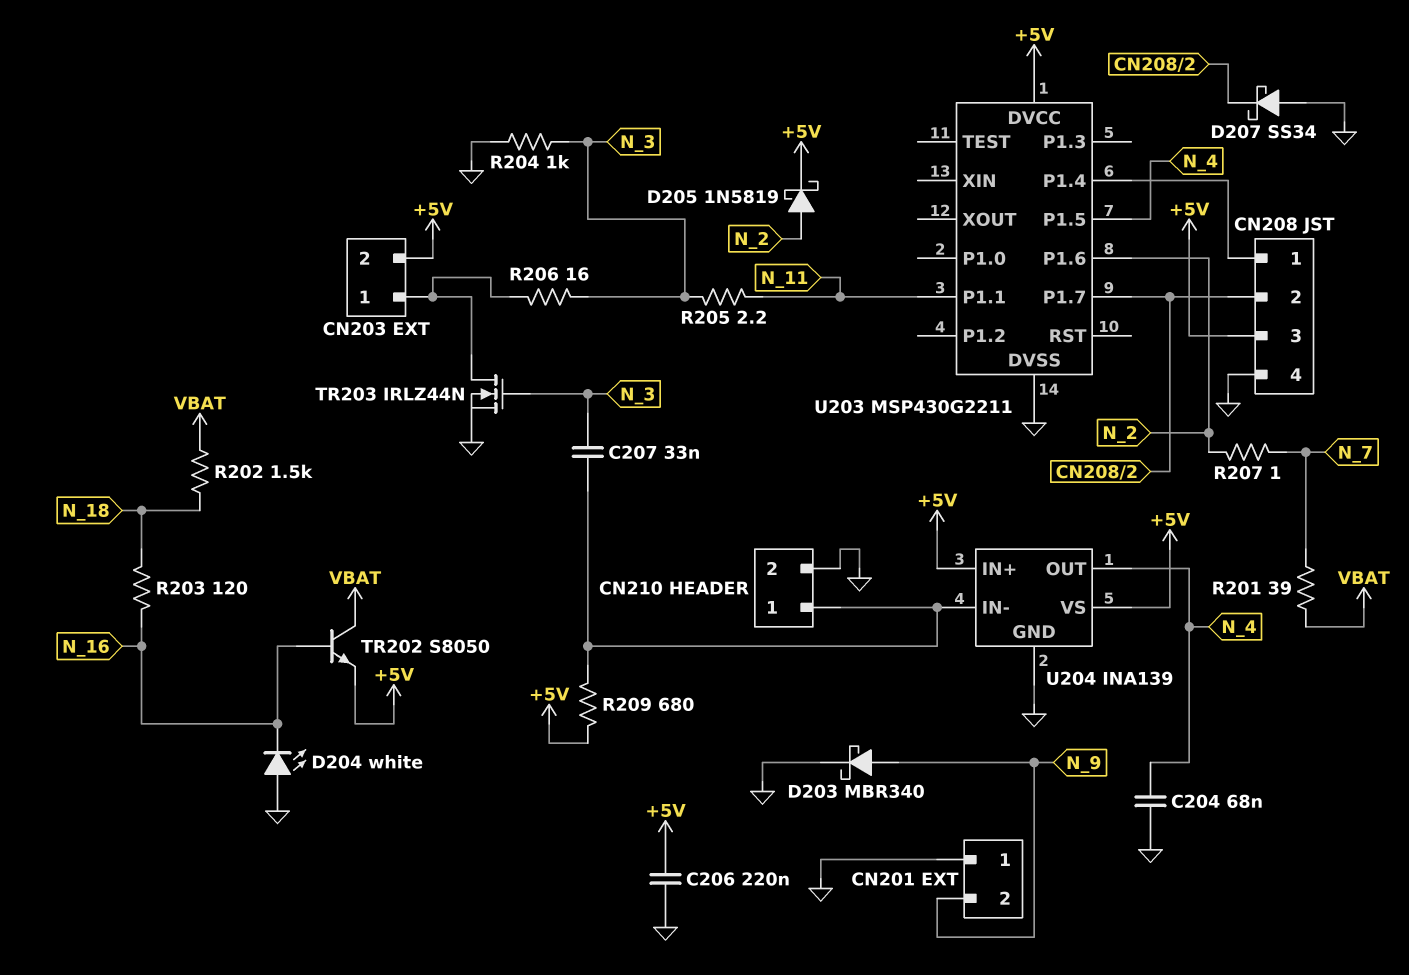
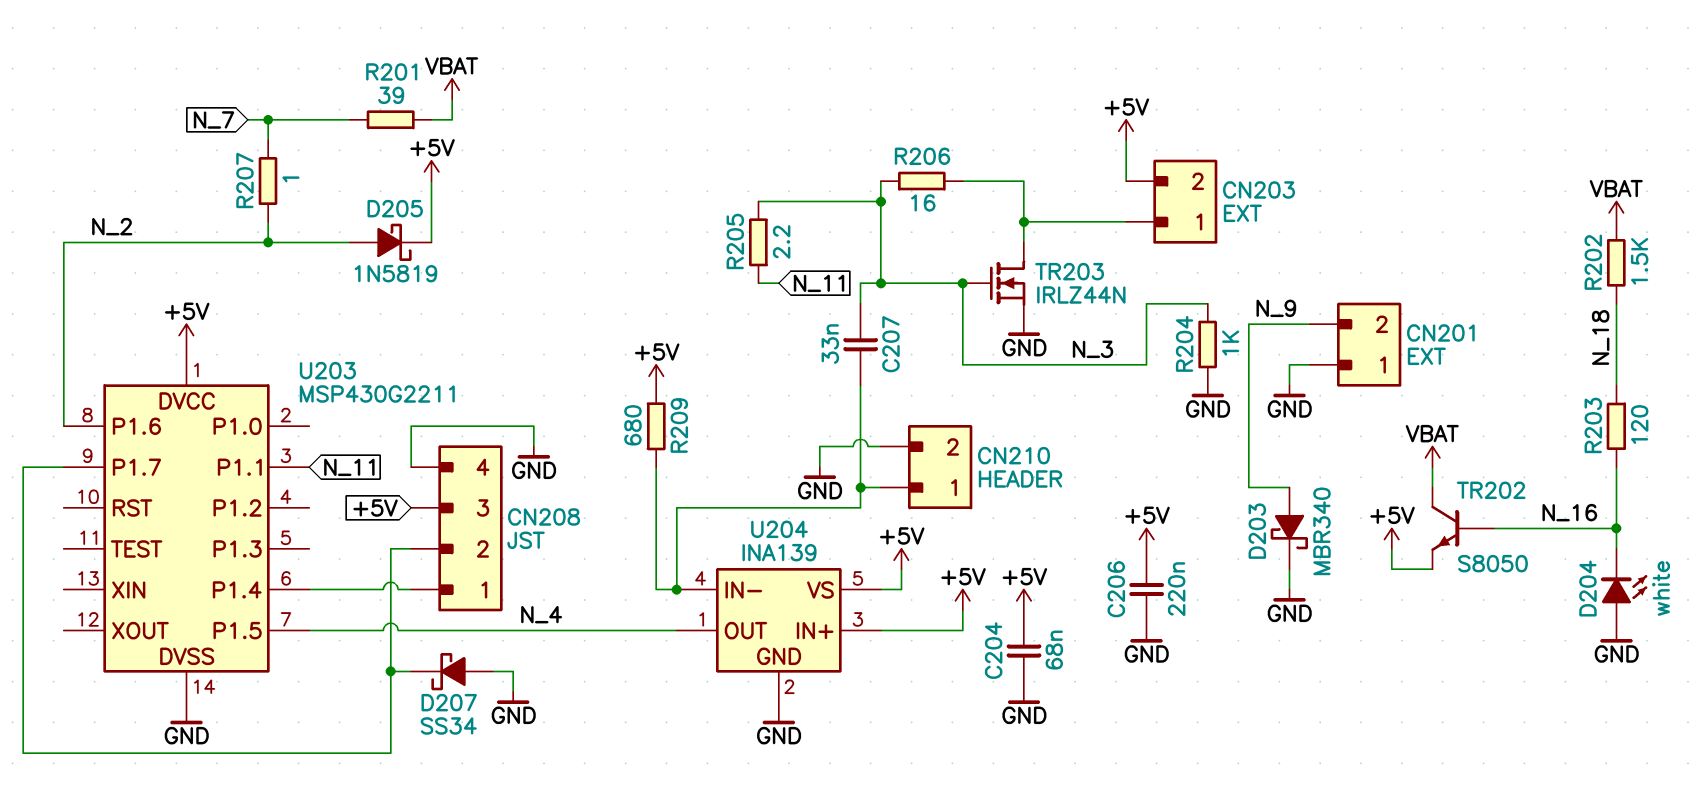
C204: 68nF (GND, N_4) -> 68nF (+5V, GND)

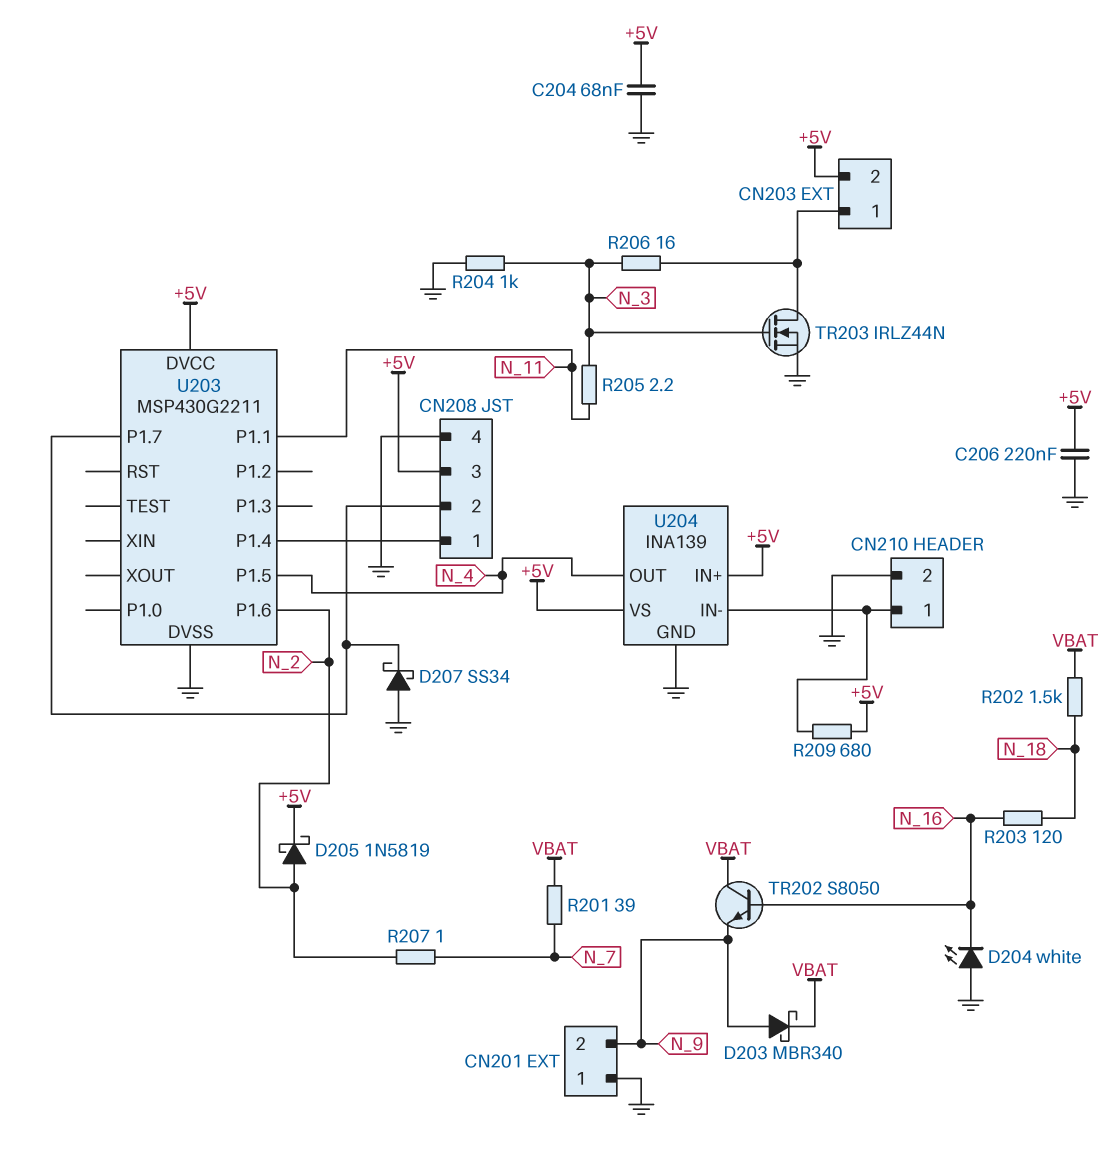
C207: 33nF (CN210/1, N_3) -> none
D203: schottky MBR340 (A N_9, K GND) -> schottky MBR340 (A N_9, K VBAT)
TR202: NPN S8050 (B N_16, C VBAT, E +5V) -> NPN S8050 (B N_16, C VBAT, E N_9)

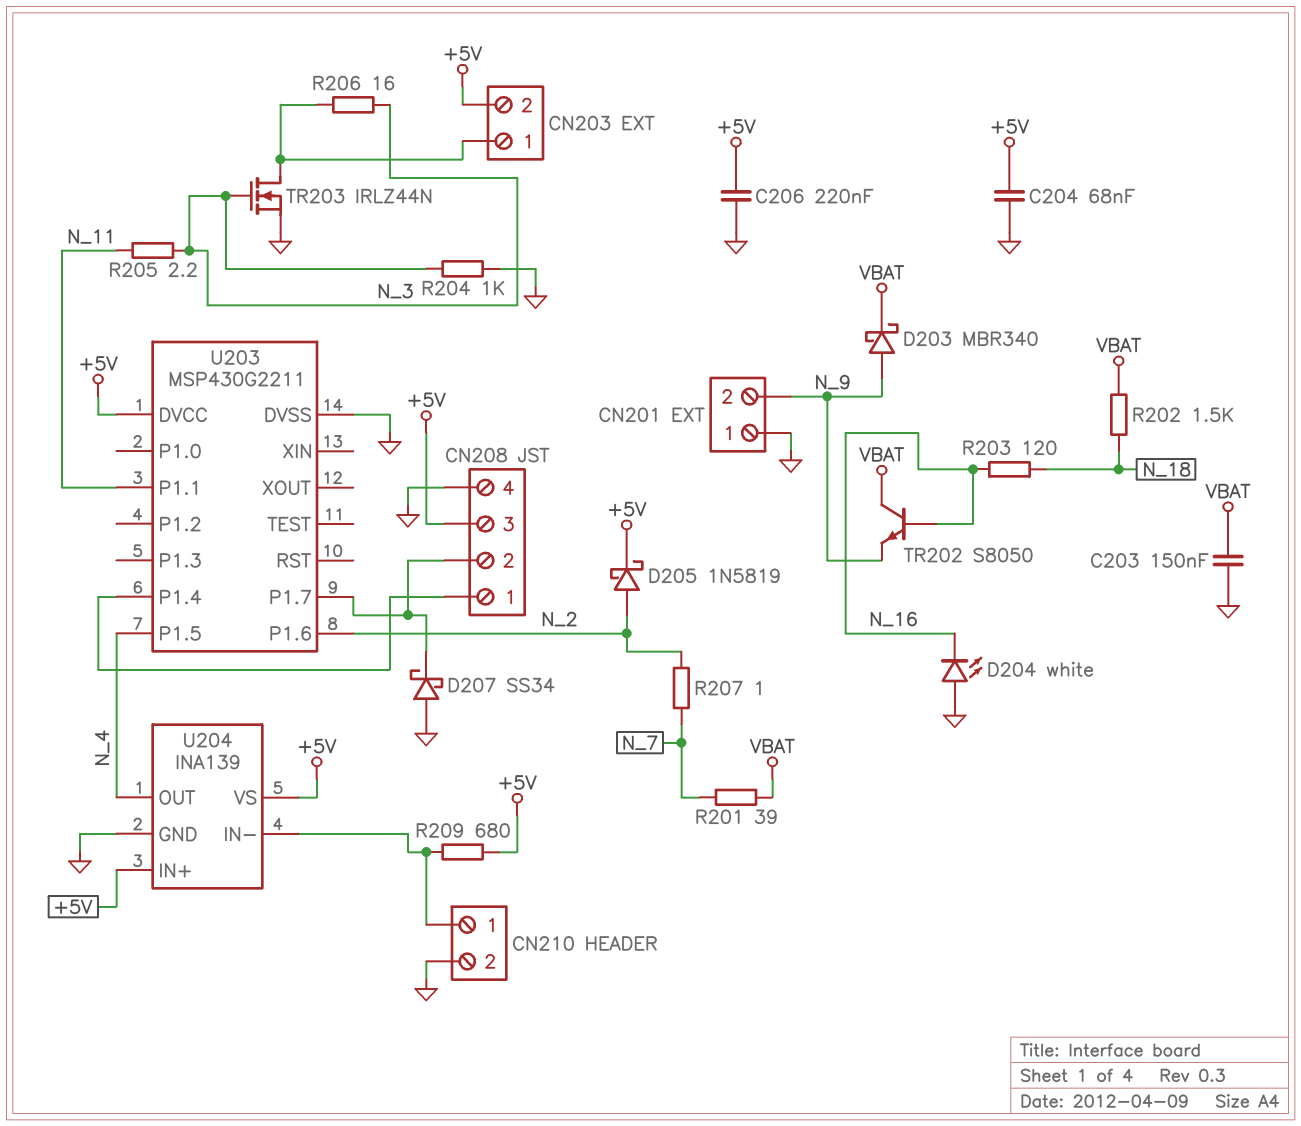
C203: none -> 150nF (GND, VBAT)

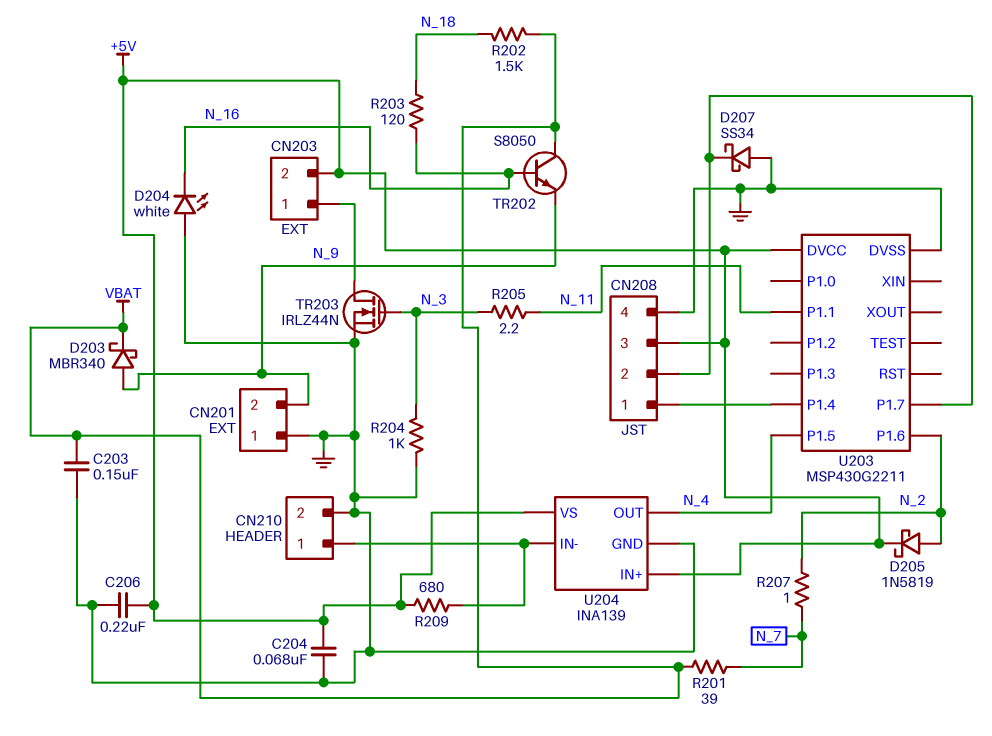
R206: 16 (CN203/1, N_3) -> none

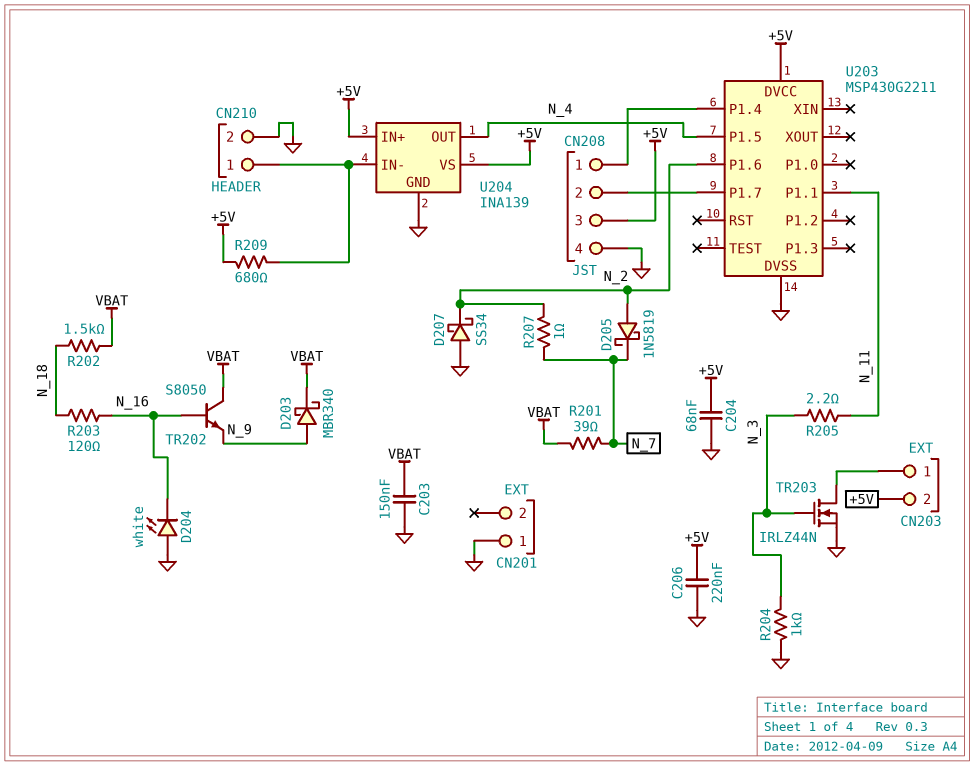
CN201 pin 2: N_9 -> none
D205: schottky 1N5819 (A N_2, K +5V) -> schottky 1N5819 (A N_2, K N_7)
D207: schottky SS34 (A GND, K CN208/2) -> schottky SS34 (A GND, K N_2)

